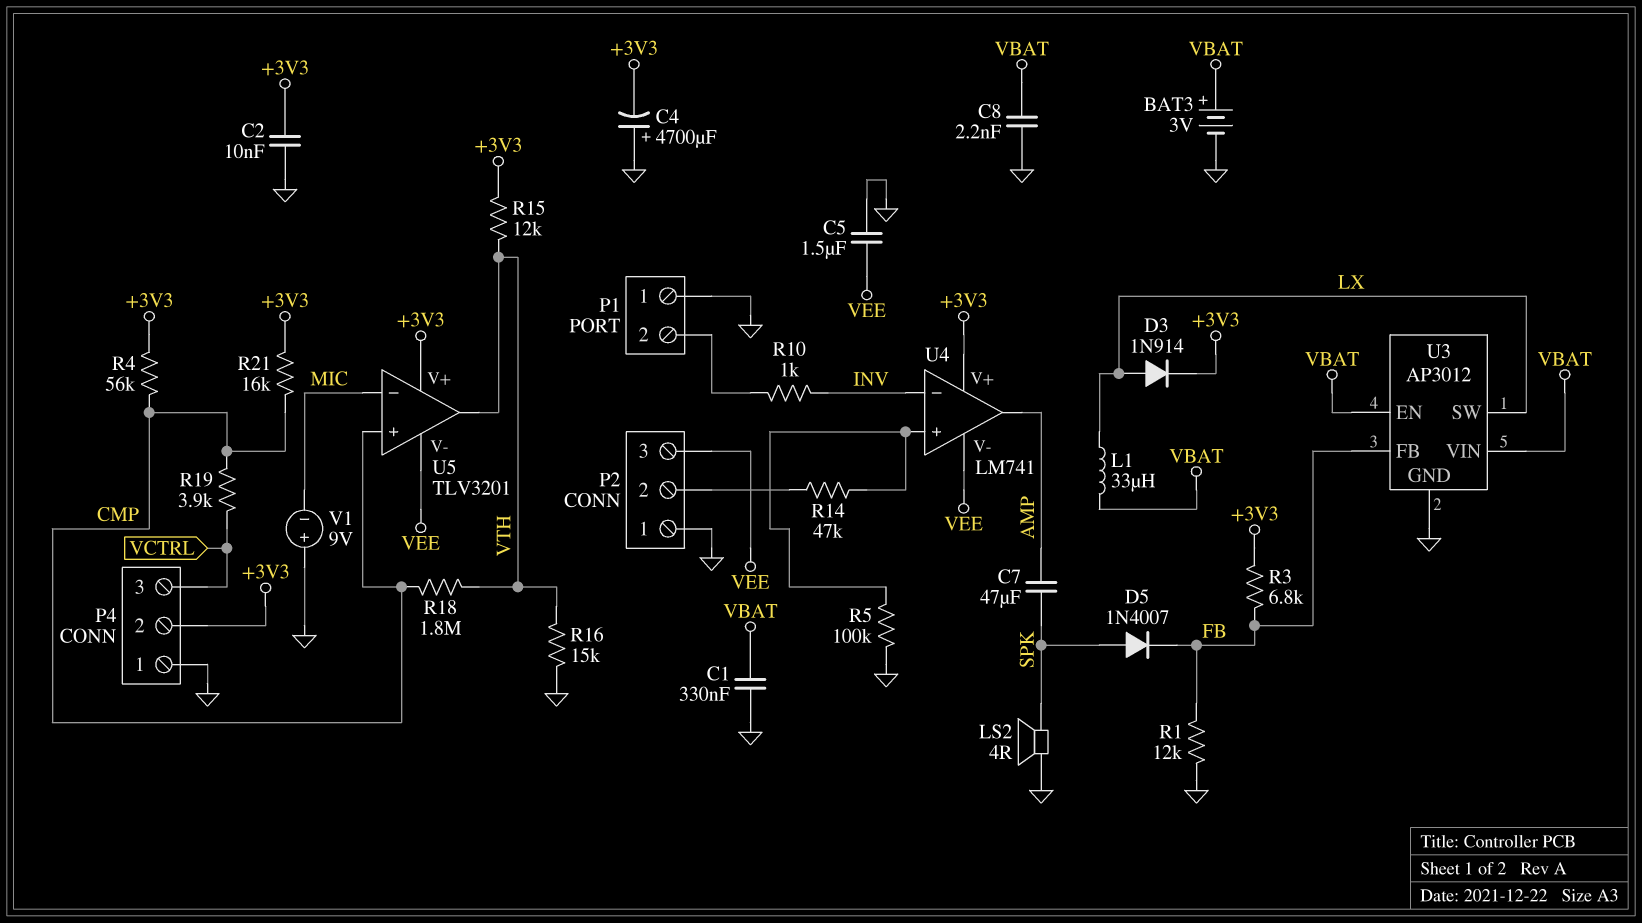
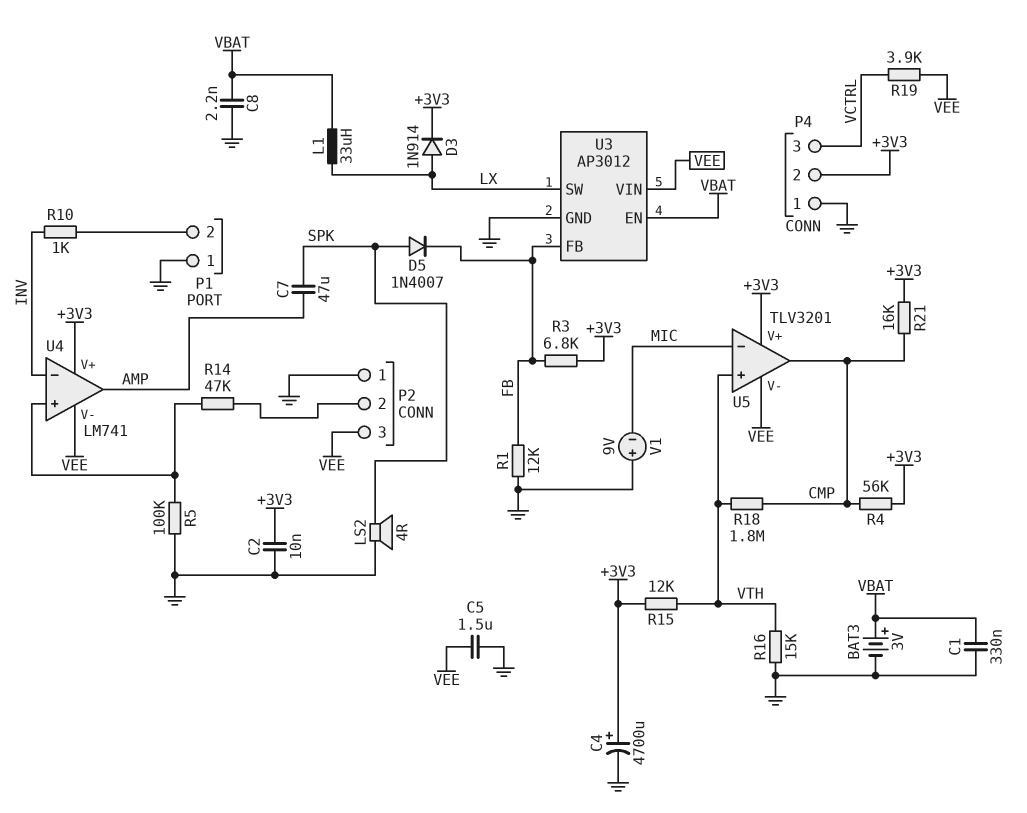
C4: 4700uF (plus GND, minus +3V3) -> 4700uF (plus +3V3, minus GND)
R19: 3.9k (CMP, VCTRL) -> 3.9k (VCTRL, VEE)
U3 pin VIN: VBAT -> VEE
U5 pin in+: CMP -> VTH
U5 pin out: VTH -> CMP

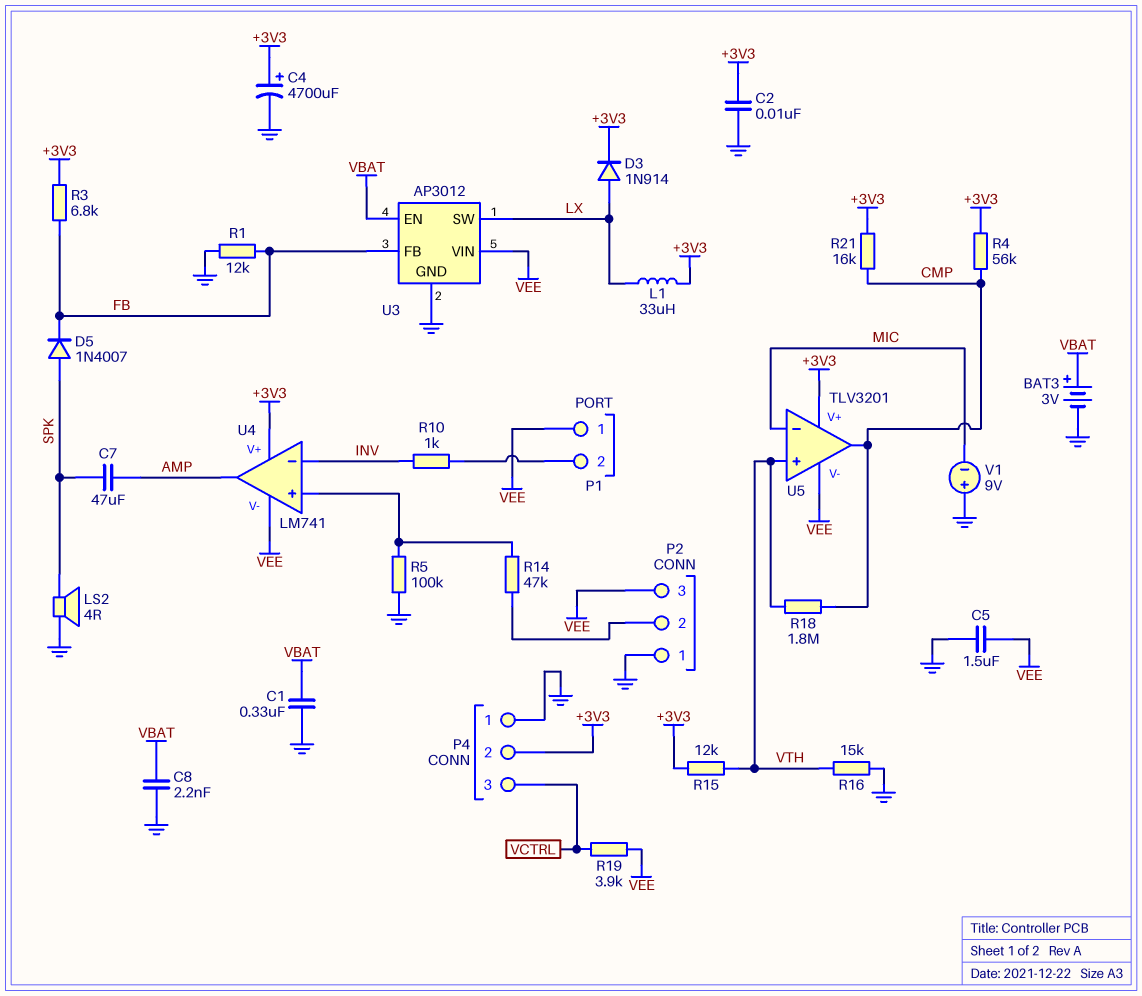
L1: 33uH (LX, VBAT) -> 33uH (+3V3, LX)
P1 pin 1: GND -> VEE

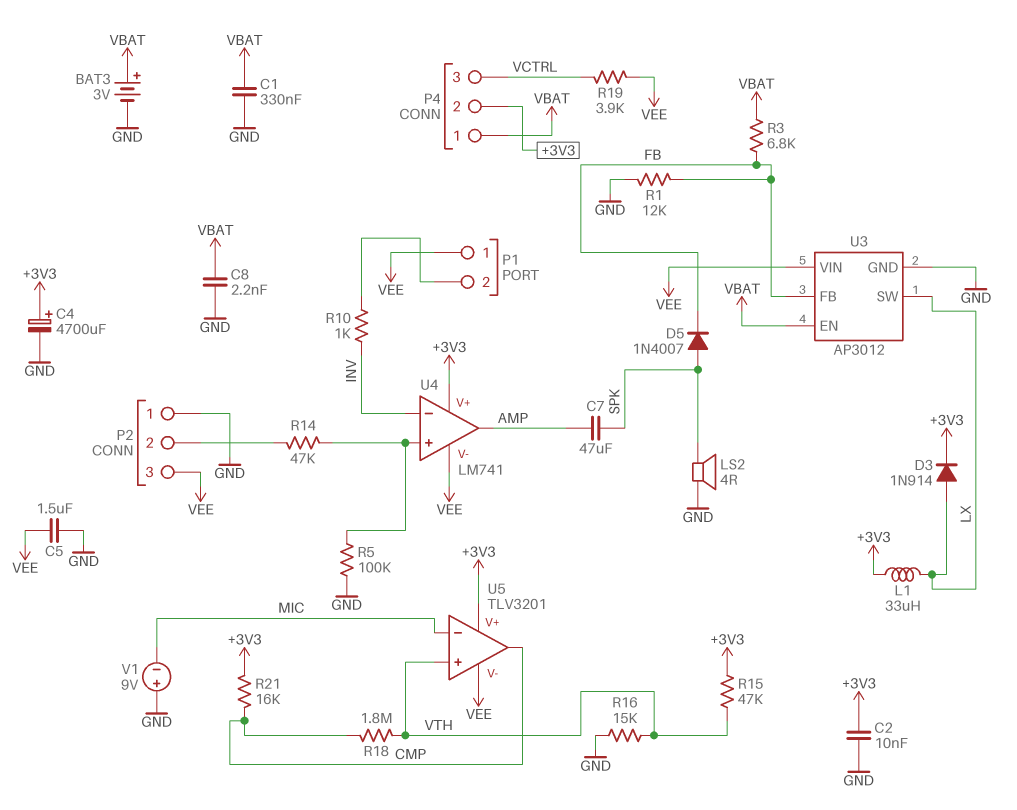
P4 pin 1: GND -> VBAT
R3: 6.8k (+3V3, FB) -> 6.8k (FB, VBAT)
R4: 56k (+3V3, CMP) -> none
R15: 12k (+3V3, VTH) -> 47k (+3V3, VTH)

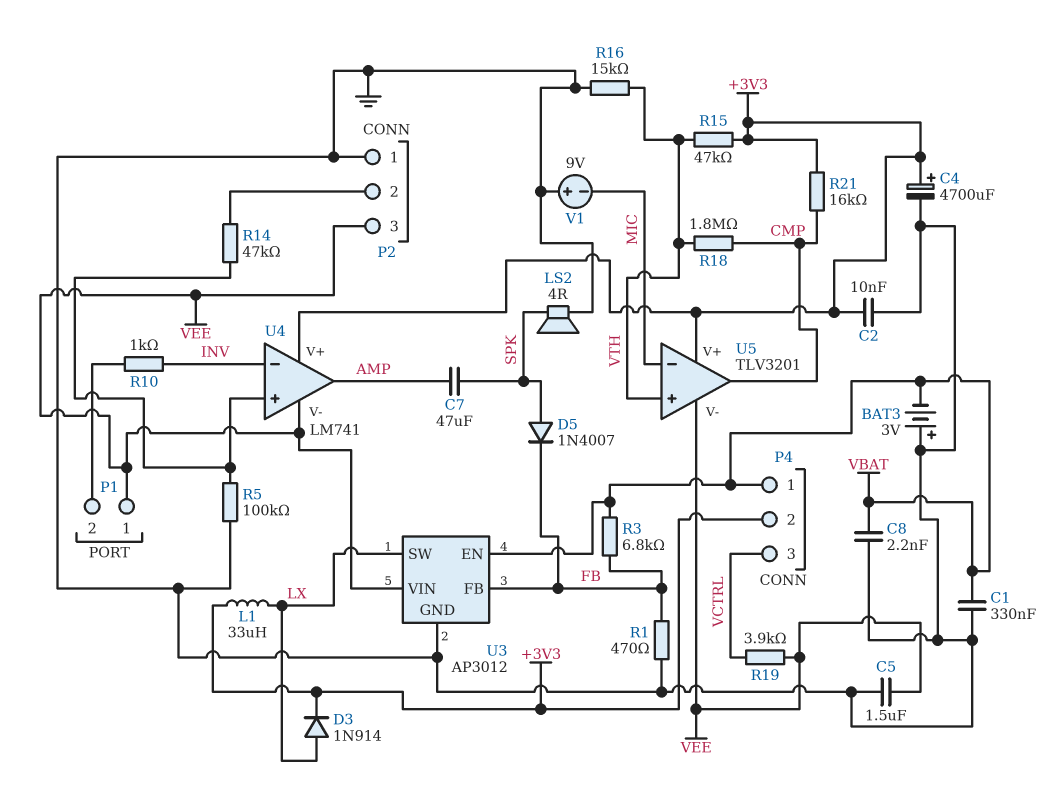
BAT3: 3V (plus VBAT, minus GND) -> 3V (plus GND, minus VBAT)
R1: 12k (FB, GND) -> 470 (FB, GND)

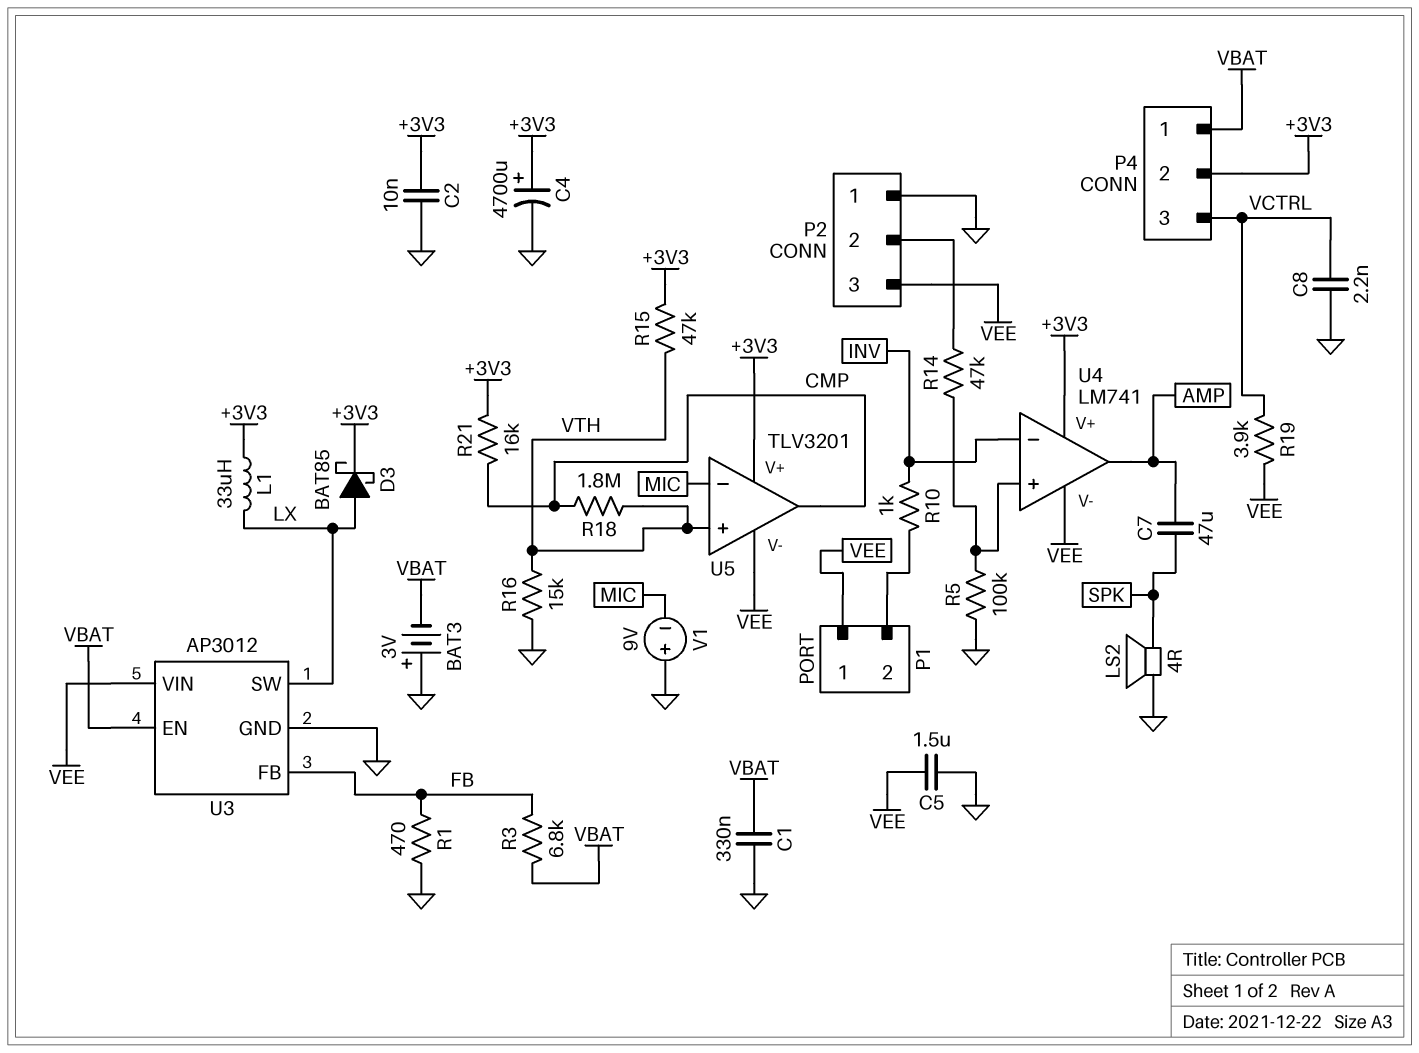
C8: 2.2nF (GND, VBAT) -> 2.2nF (GND, VCTRL)
D3: diode 1N914 (A LX, K +3V3) -> schottky BAT85 (A LX, K +3V3)
D5: diode 1N4007 (A SPK, K FB) -> none

